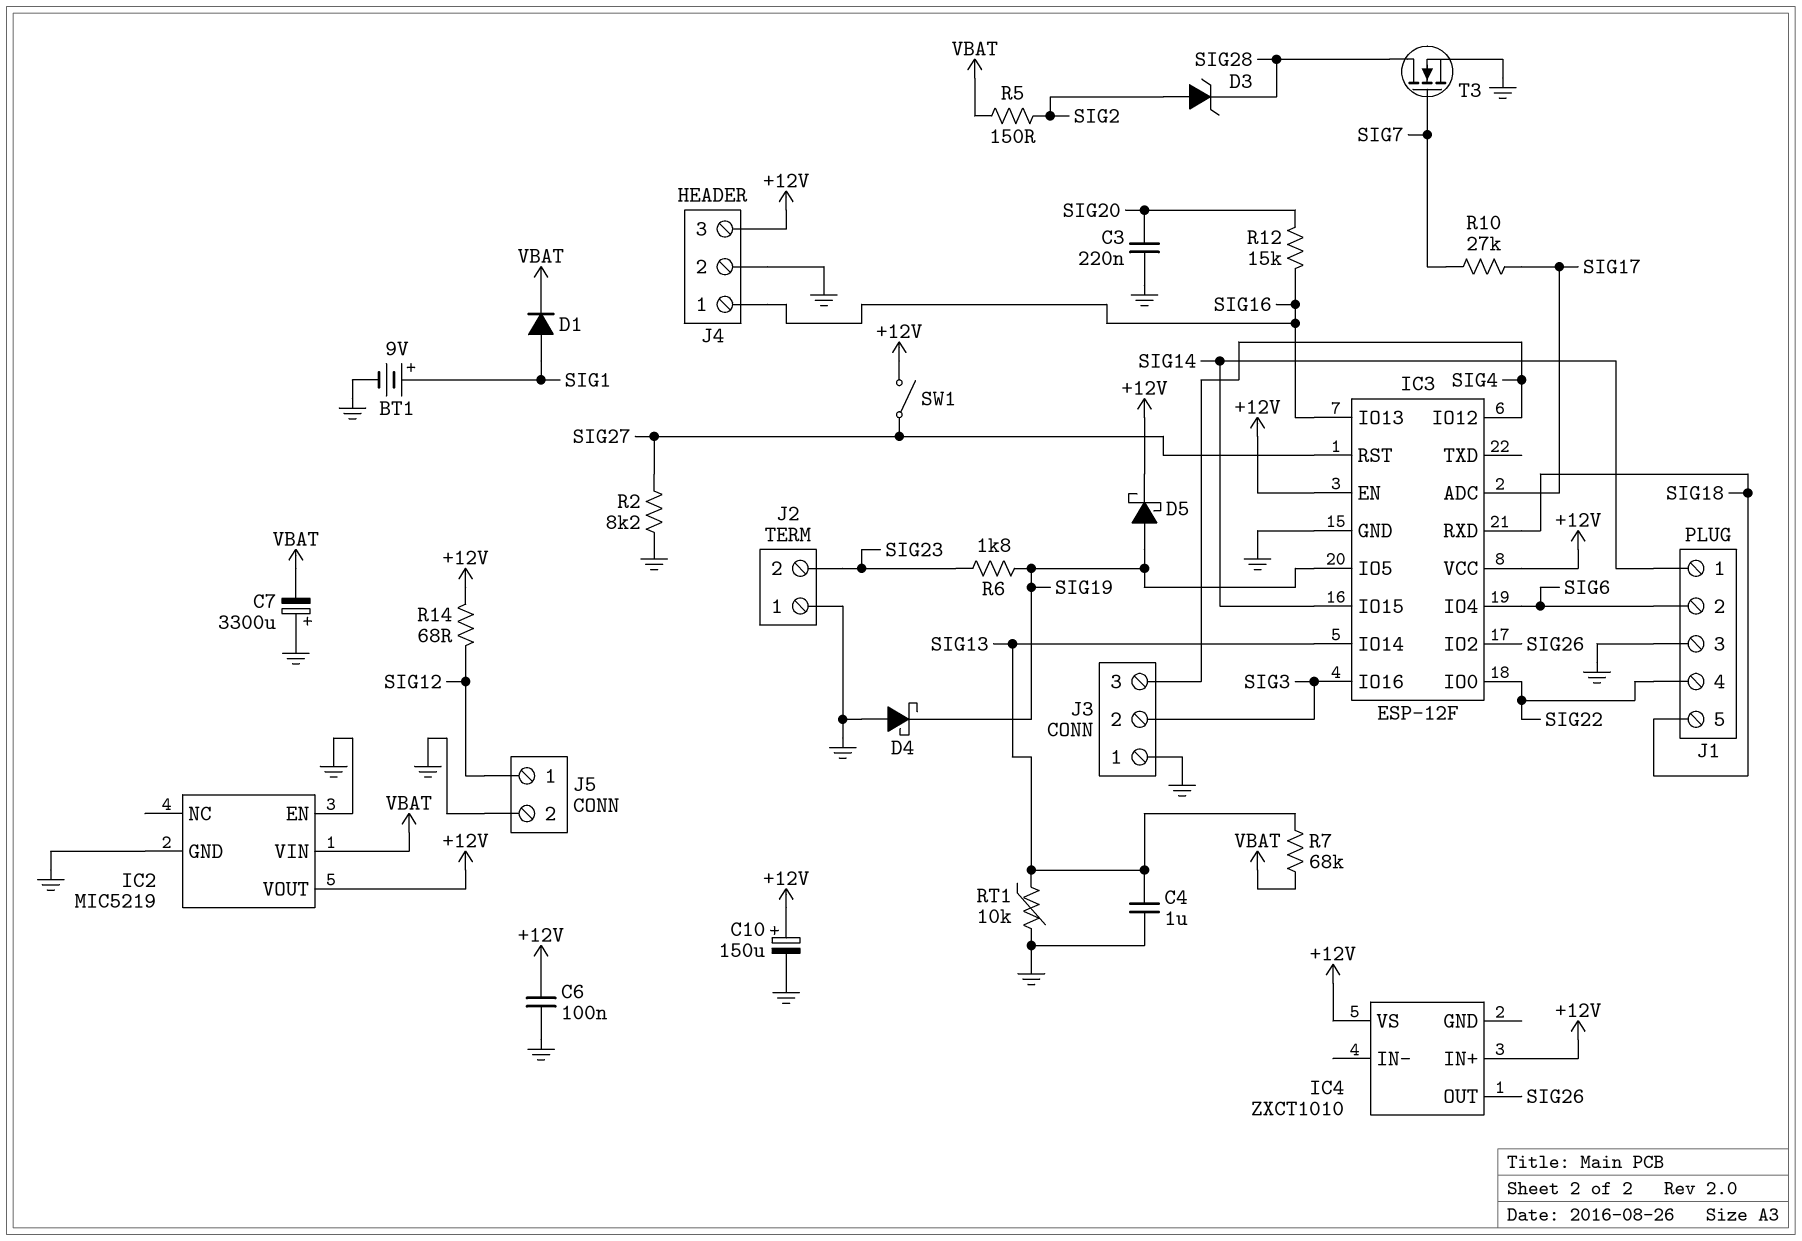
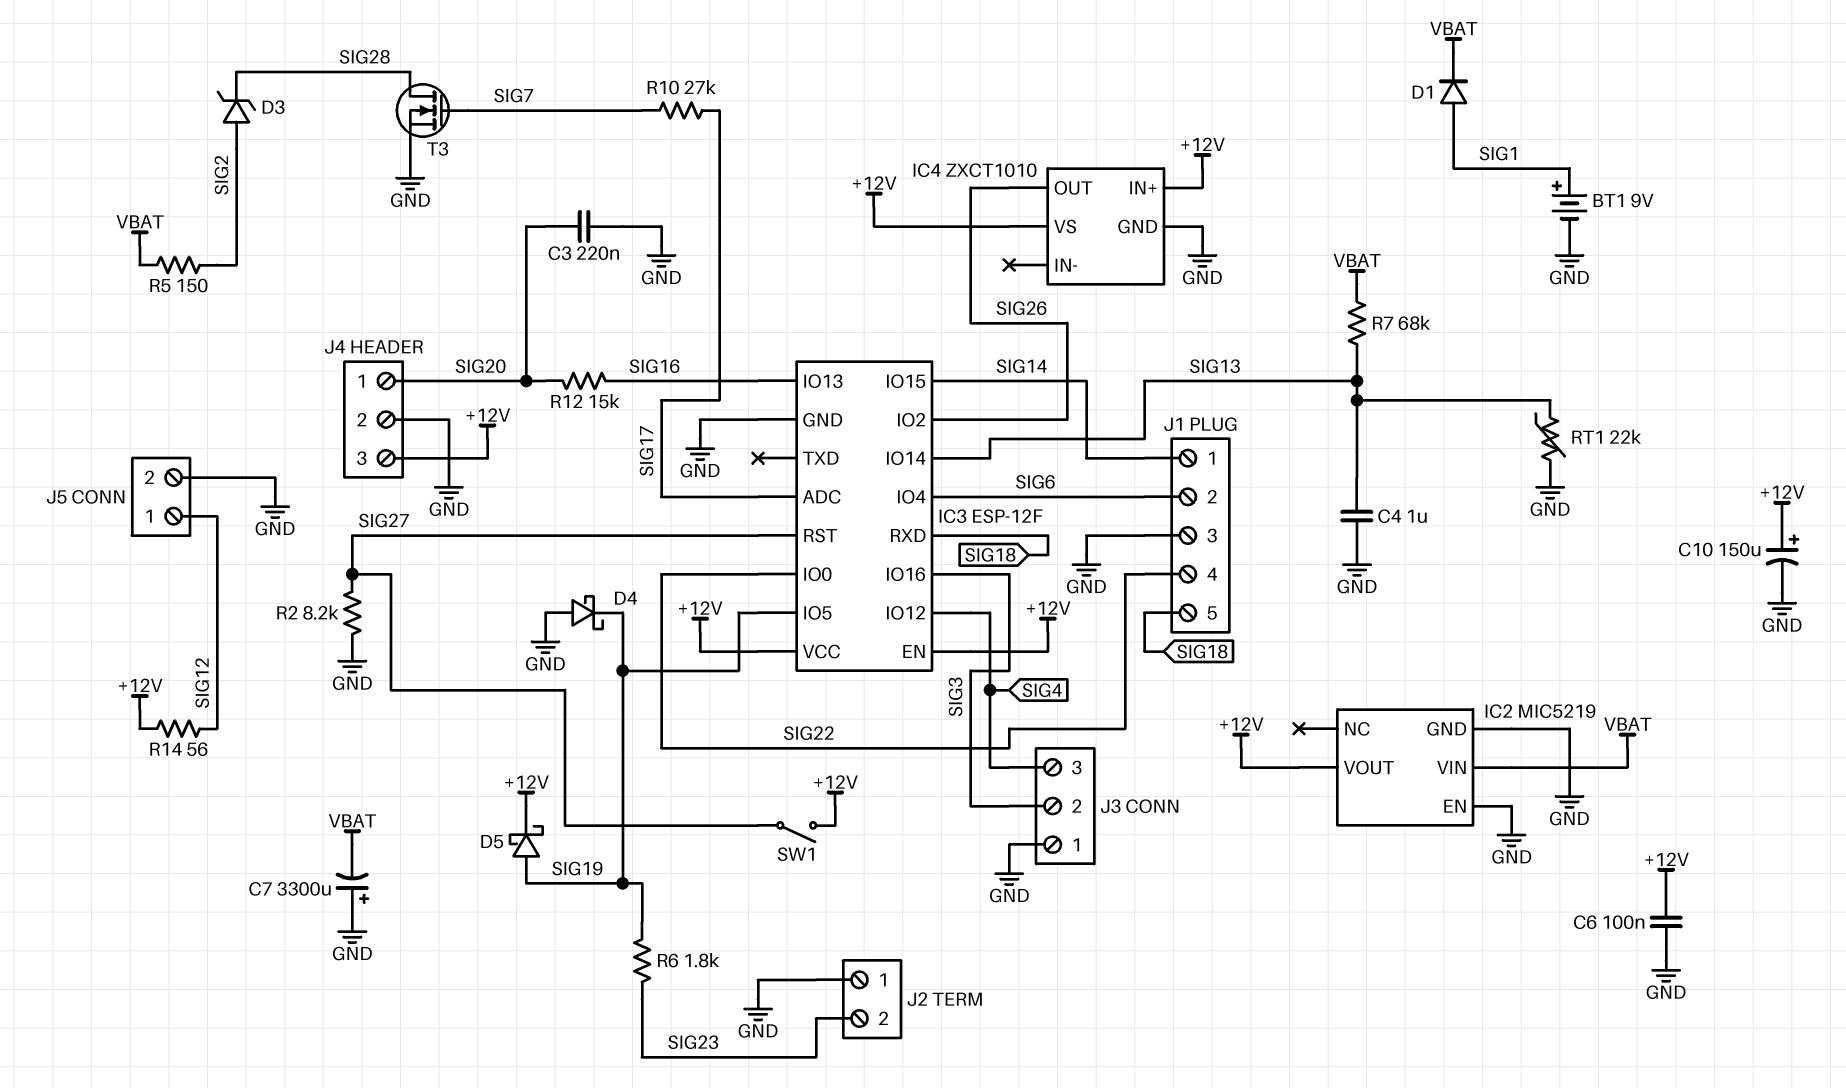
IC4 pin GND: none -> GND
J4 pin 1: SIG16 -> SIG20
R14: 68 (+12V, SIG12) -> 56 (+12V, SIG12)
RT1: 10k (GND, SIG13) -> 22k (GND, SIG13)

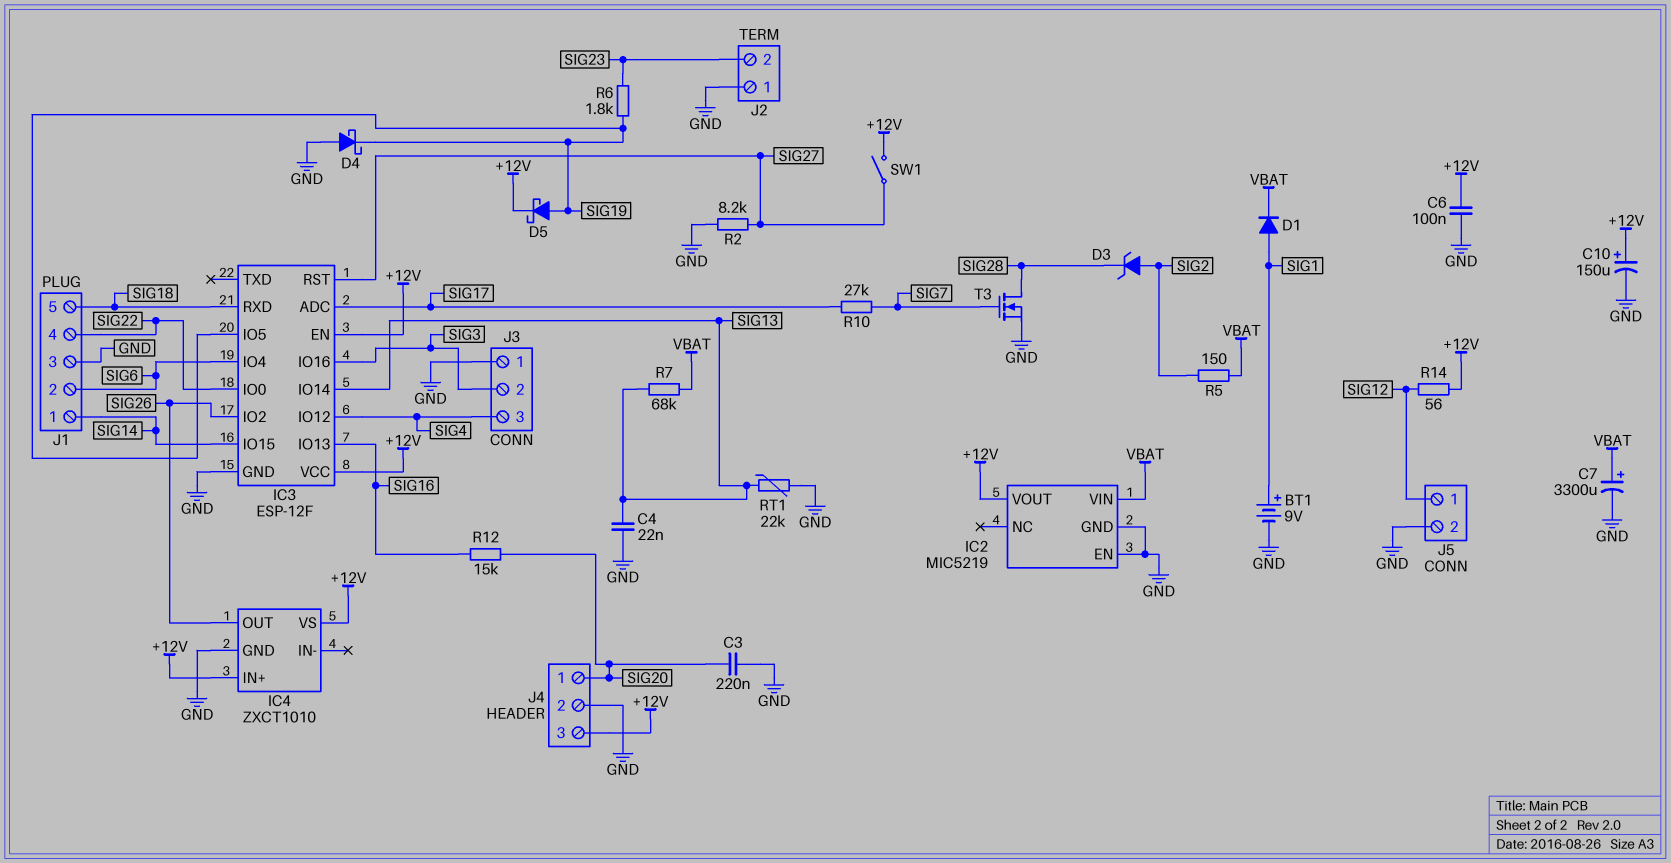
C4: 1uF (GND, SIG13) -> 22nF (GND, SIG13)
C7: 3300uF (plus GND, minus VBAT) -> 3300uF (plus VBAT, minus GND)

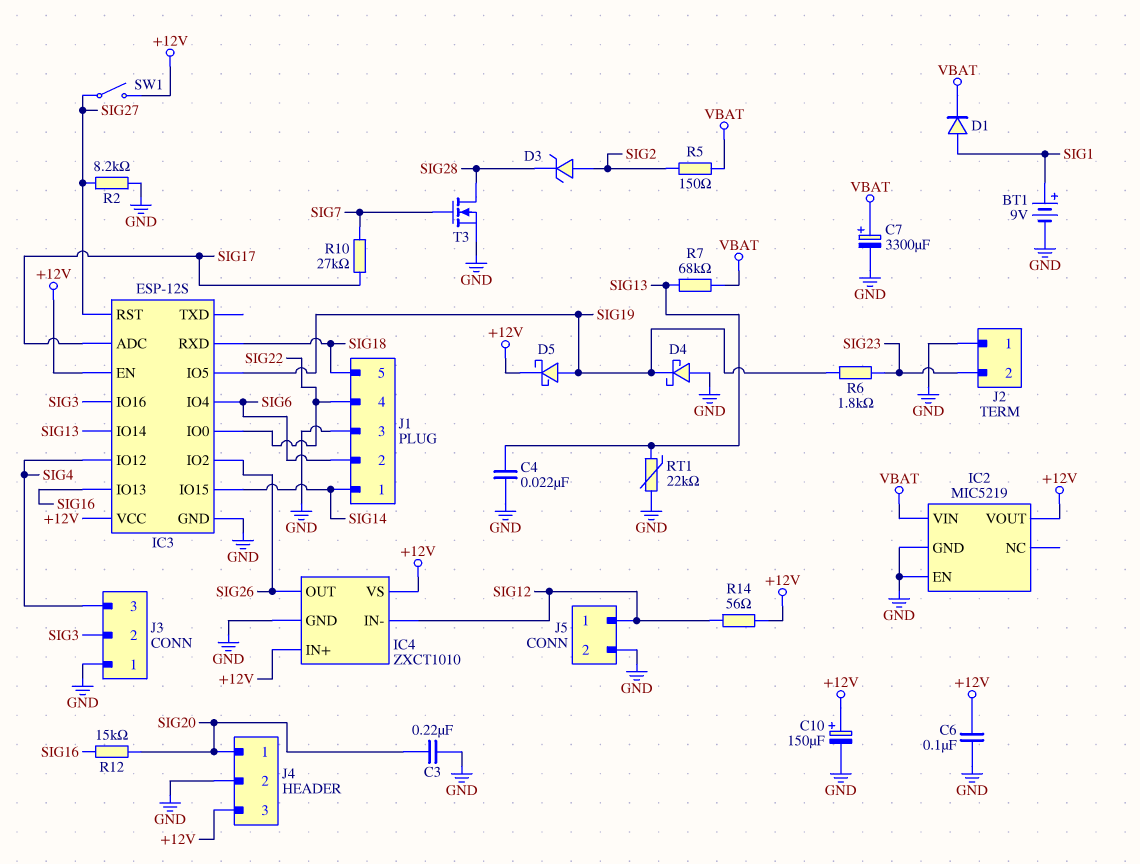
IC3: ESP-12F -> ESP-12S
IC4 pin IN-: none -> SIG12

